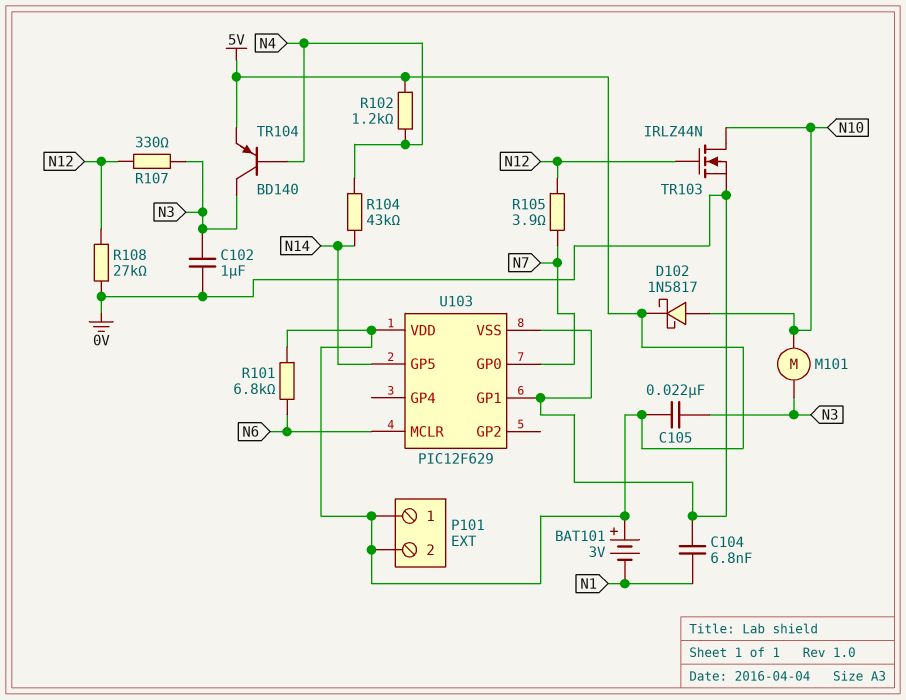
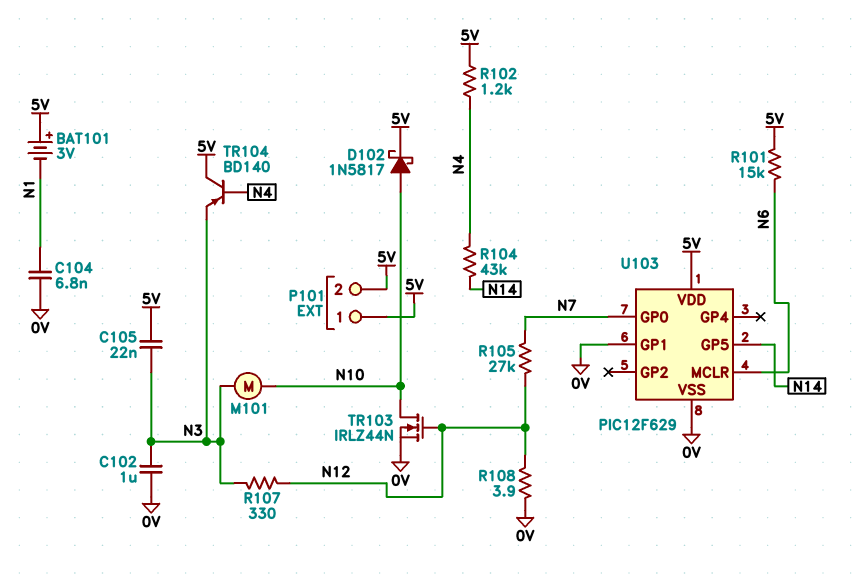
R101: 6.8k (5V, N6) -> 15k (5V, N6)
R105: 3.9 (N7, N12) -> 27k (N7, N12)
R108: 27k (0V, N12) -> 3.9 (0V, N12)
TR104: PNP BD140 (B N4, C N3, E 5V) -> PNP BD140 (B N4, C 5V, E N3)

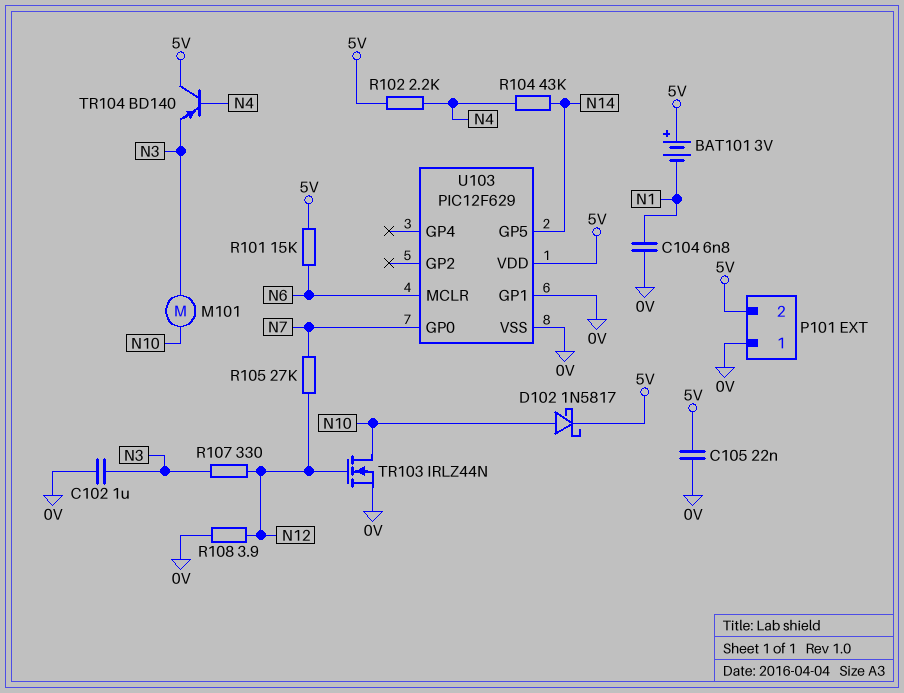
C105: 22nF (5V, N3) -> 22nF (0V, 5V)
P101 pin 1: 5V -> 0V
R102: 1.2k (5V, N4) -> 2.2k (5V, N4)

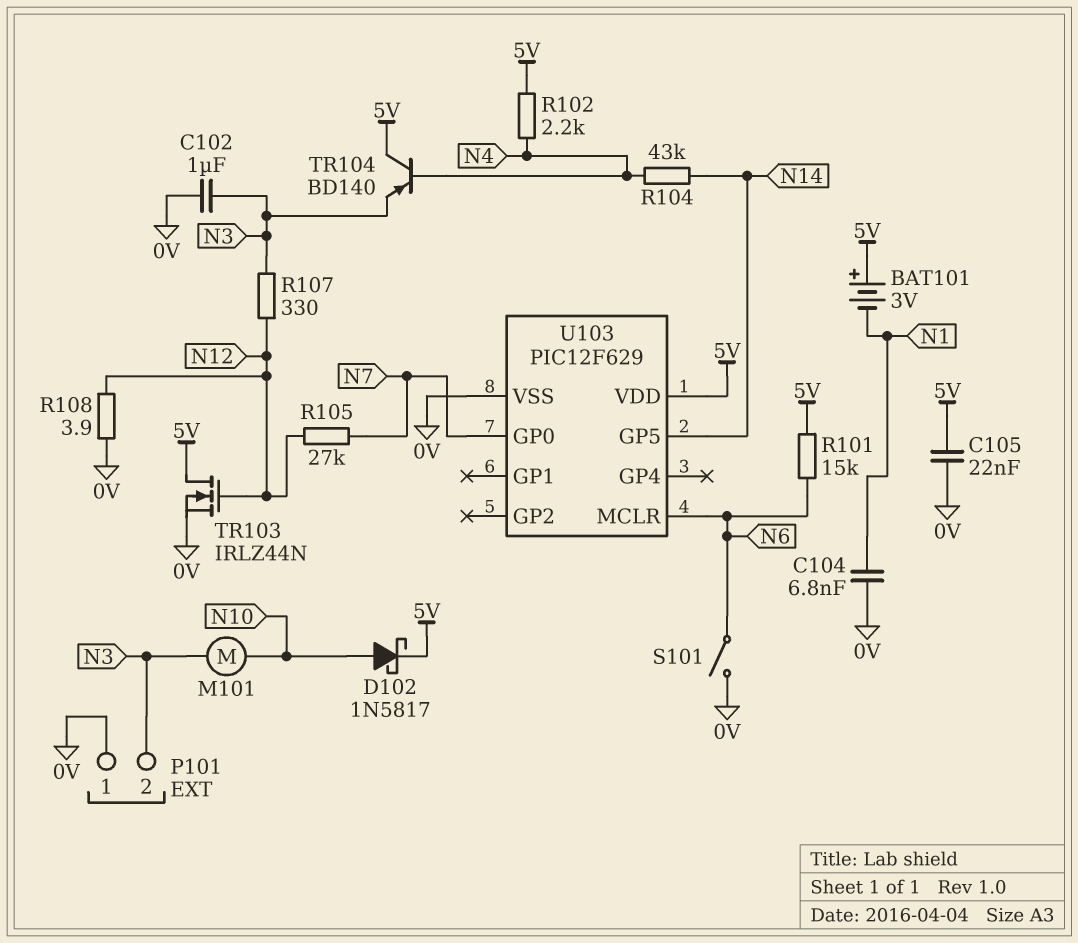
P101 pin 2: 5V -> N3
S101: none -> switch (0V, N6)
TR103: NMOS IRLZ44N (G N12, D N10, S 0V) -> NMOS IRLZ44N (G N12, D 5V, S 0V)
U103 pin GP1: 0V -> none

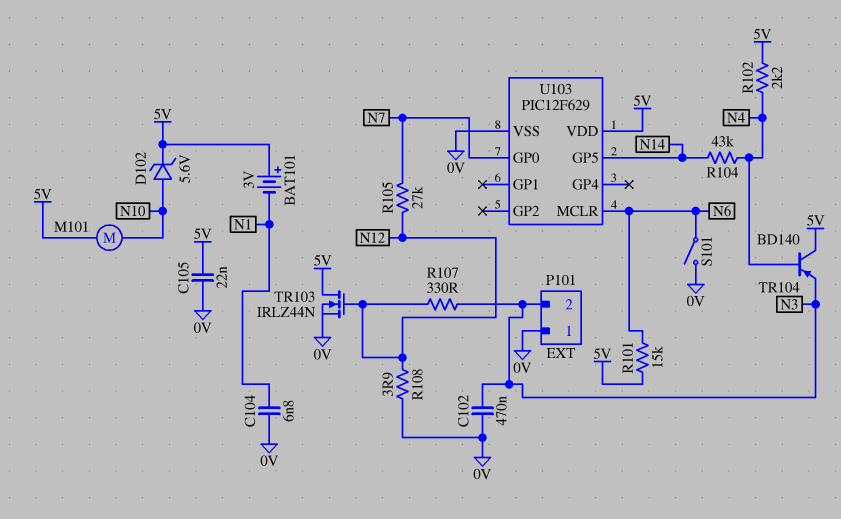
C102: 1uF (0V, N3) -> 470nF (0V, N3)
D102: schottky 1N5817 (A N10, K 5V) -> zener 5.6V (A N10, K 5V)
M101: motor (N3, N10) -> motor (5V, N10)

